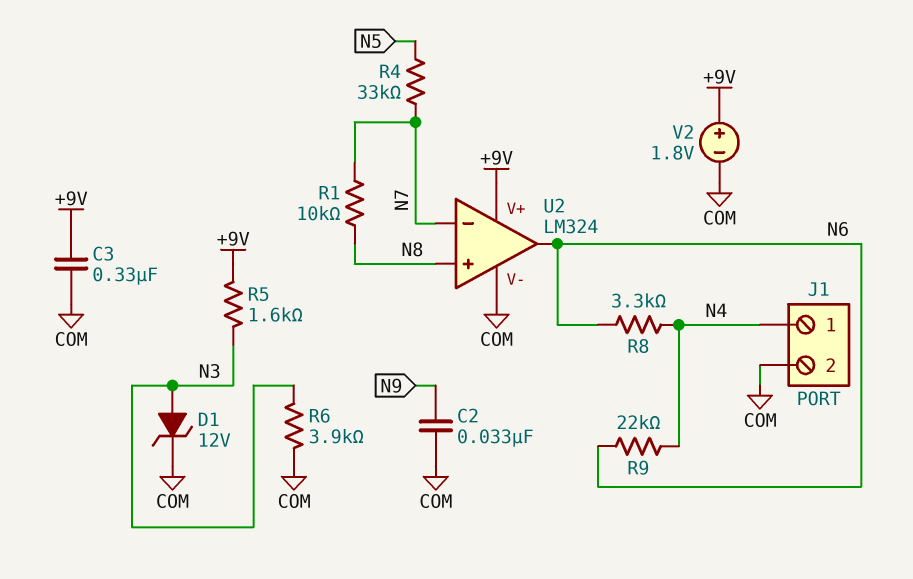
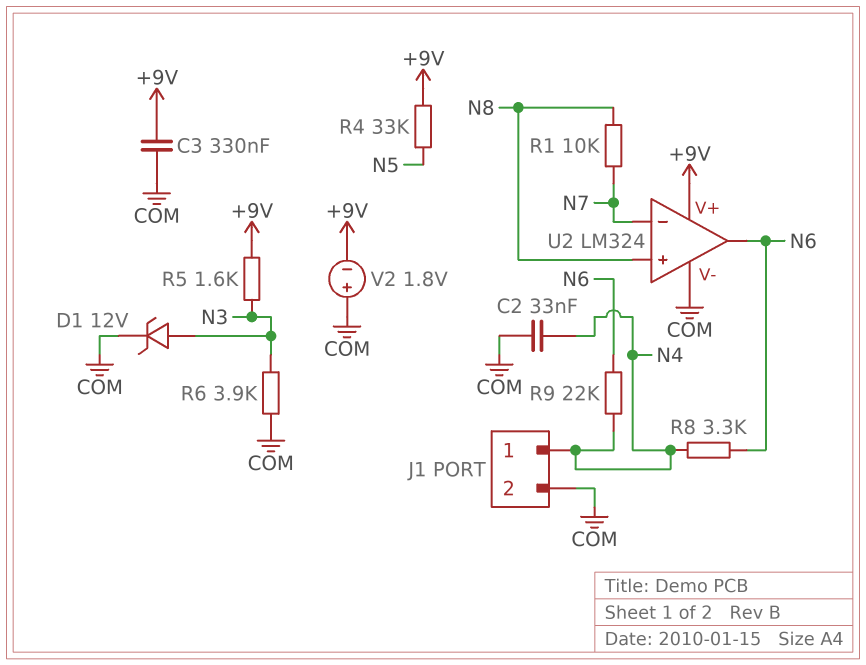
C2: 33nF (COM, N9) -> 33nF (COM, N4)
R4: 33k (N5, N7) -> 33k (+9V, N5)
V2: 1.8V (plus +9V, minus COM) -> 1.8V (plus COM, minus +9V)

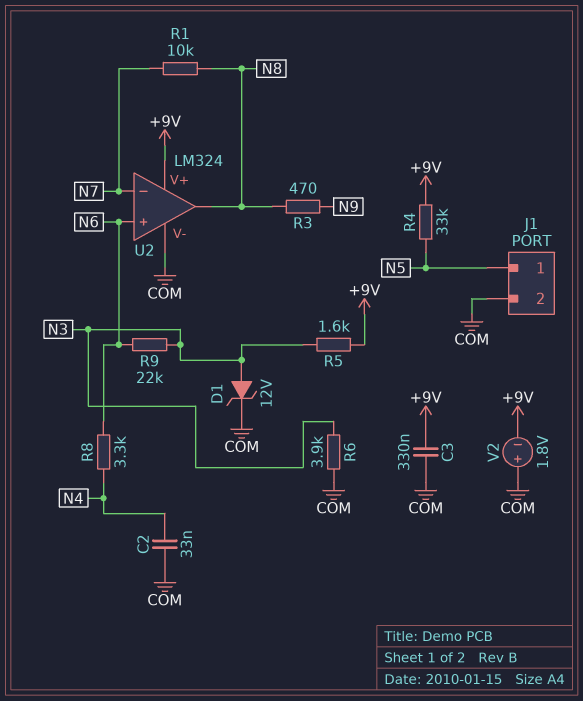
J1 pin 1: N4 -> N5
R3: none -> 470 (N8, N9)
R9: 22k (N4, N6) -> 22k (N3, N6)
U2 pin in+: N8 -> N6
U2 pin out: N6 -> N8

